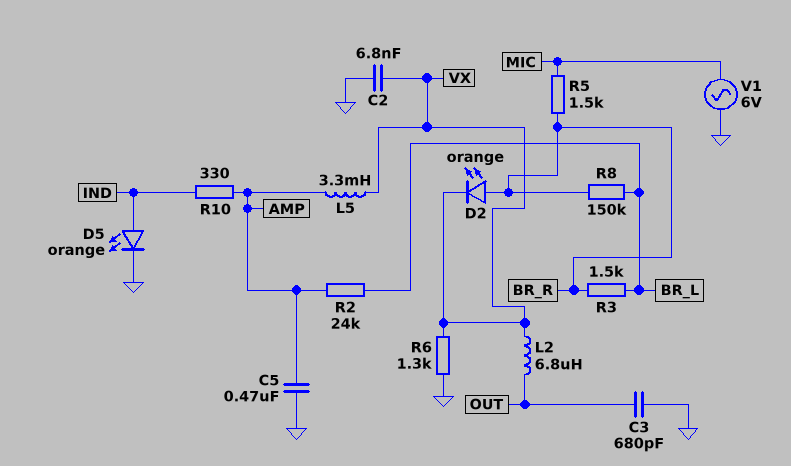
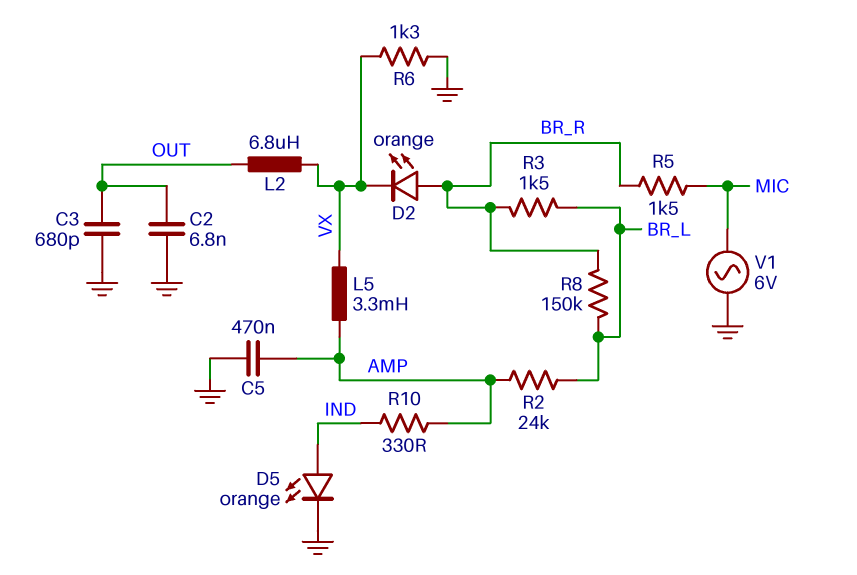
C2: 6.8nF (GND, VX) -> 6.8nF (GND, OUT)

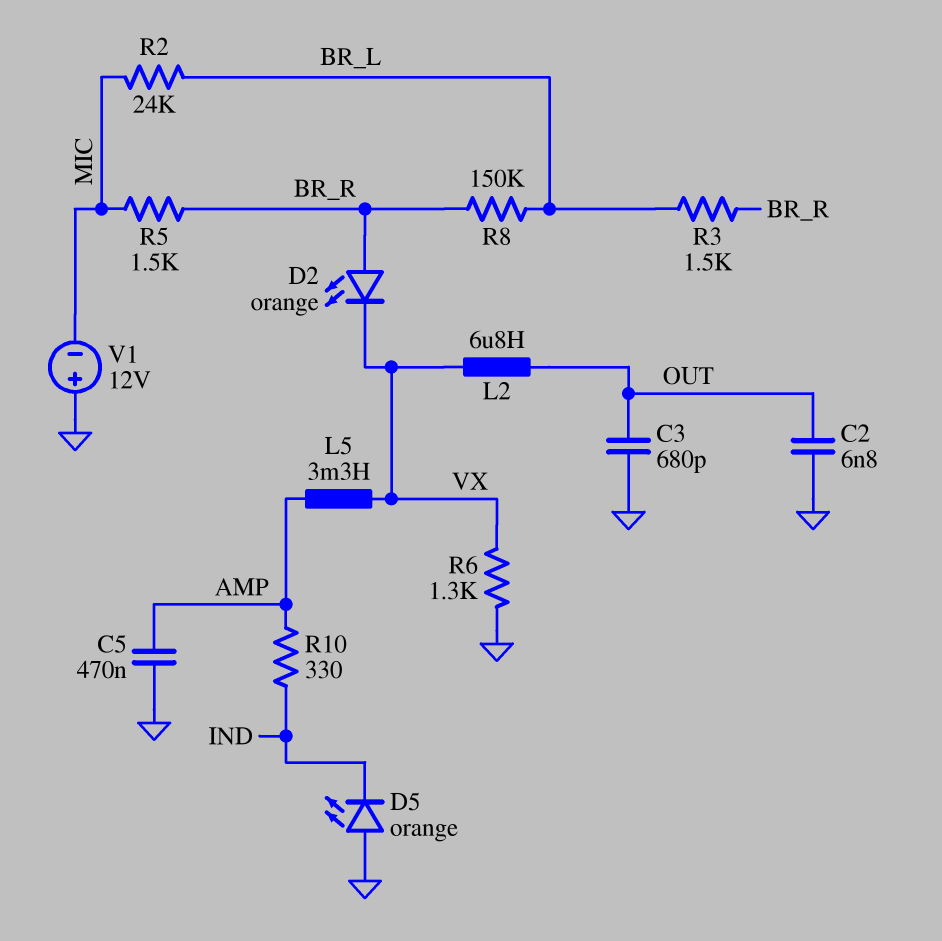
D5: LED orange (A IND, K GND) -> LED orange (A GND, K IND)
R2: 24k (AMP, BR_L) -> 24k (BR_L, MIC)
V1: AC 6V (GND, MIC) -> 12V (plus GND, minus MIC)

